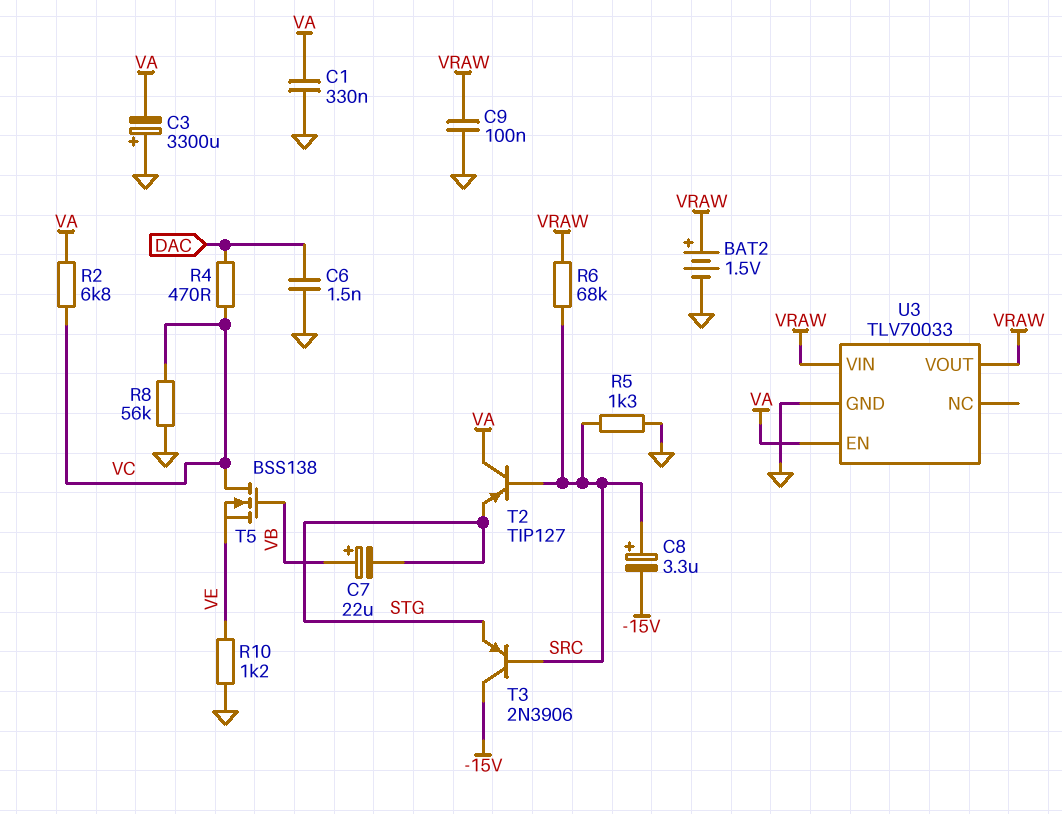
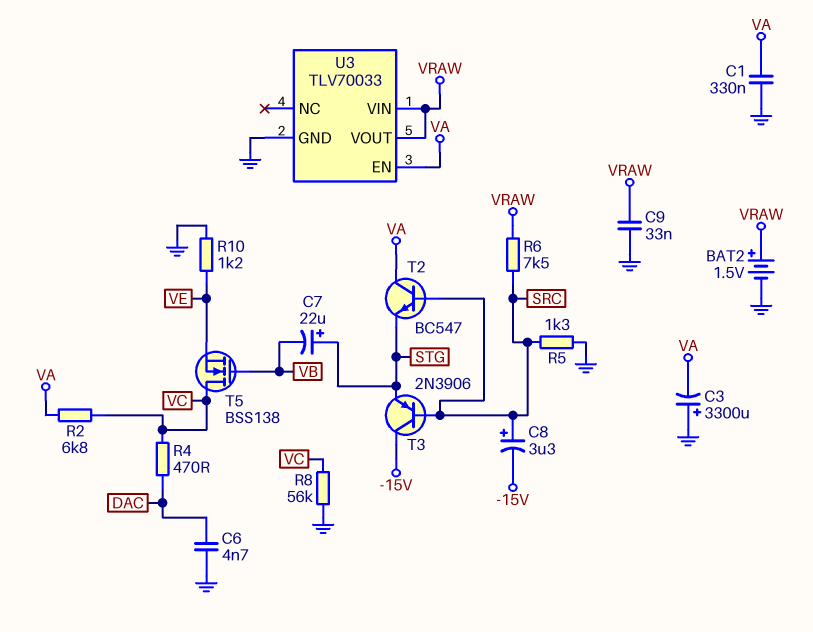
C6: 1.5nF (DAC, GND) -> 4.7nF (DAC, GND)
C7: 22uF (plus VB, minus STG) -> 22uF (plus STG, minus VB)
C9: 100nF (GND, VRAW) -> 33nF (GND, VRAW)
R6: 68k (SRC, VRAW) -> 7.5k (SRC, VRAW)
T2: PNP TIP127 (B SRC, C VA, E STG) -> NPN BC547 (B SRC, C VA, E STG)

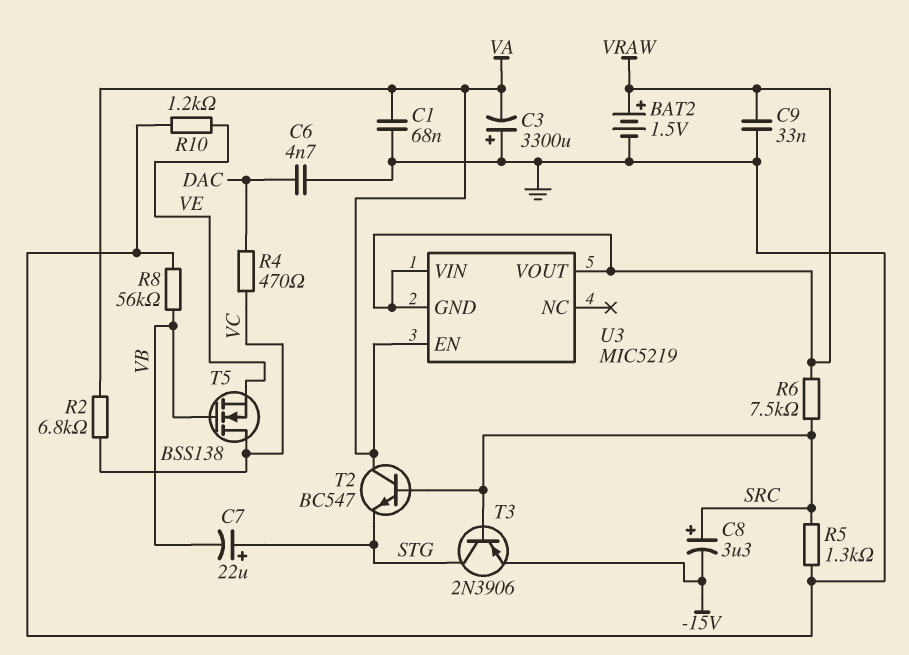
C1: 330nF (GND, VA) -> 68nF (GND, VA)
R8: 56k (GND, VC) -> 56k (GND, VB)
T3: PNP 2N3906 (B SRC, C -15V, E STG) -> PNP 2N3906 (B SRC, C STG, E -15V)
U3: TLV70033 -> MIC5219
U3 pin GND: GND -> VRAW

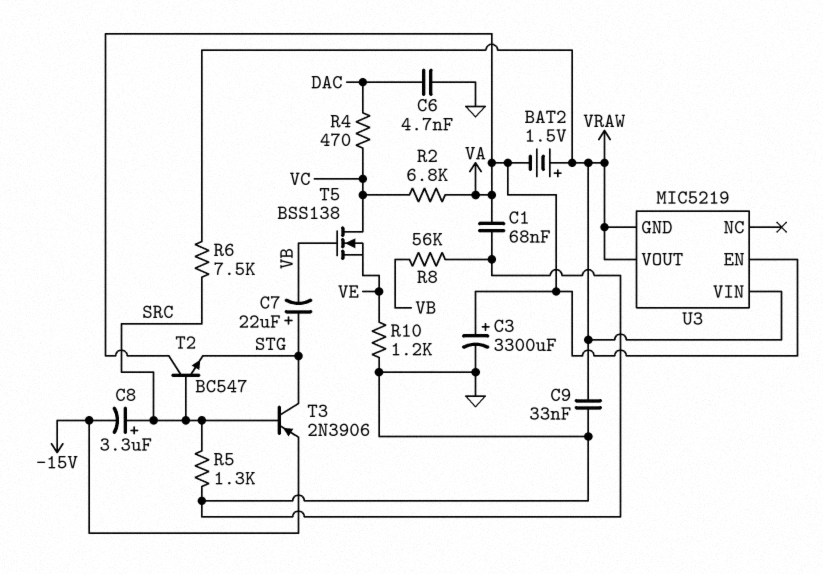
BAT2: 1.5V (plus VRAW, minus GND) -> 1.5V (plus VRAW, minus VA)
C3: 3300uF (plus GND, minus VA) -> 3300uF (plus VA, minus GND)

